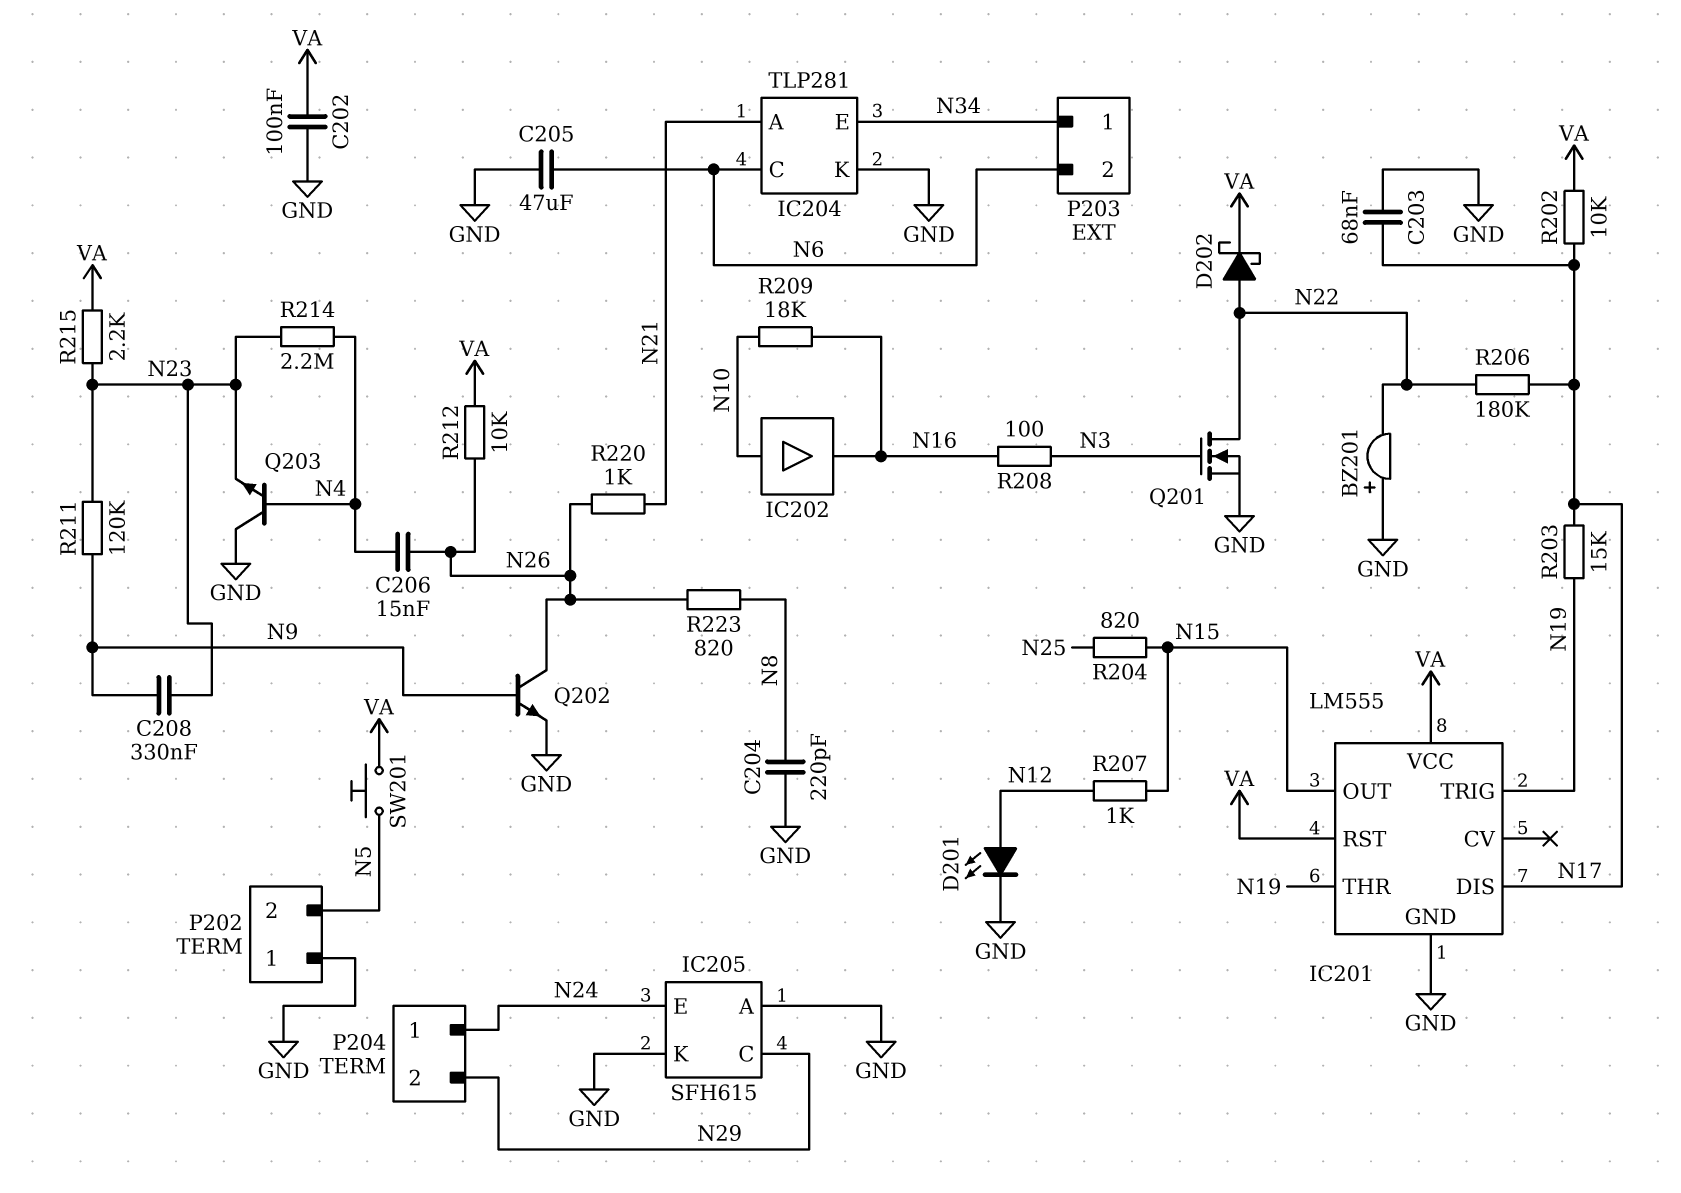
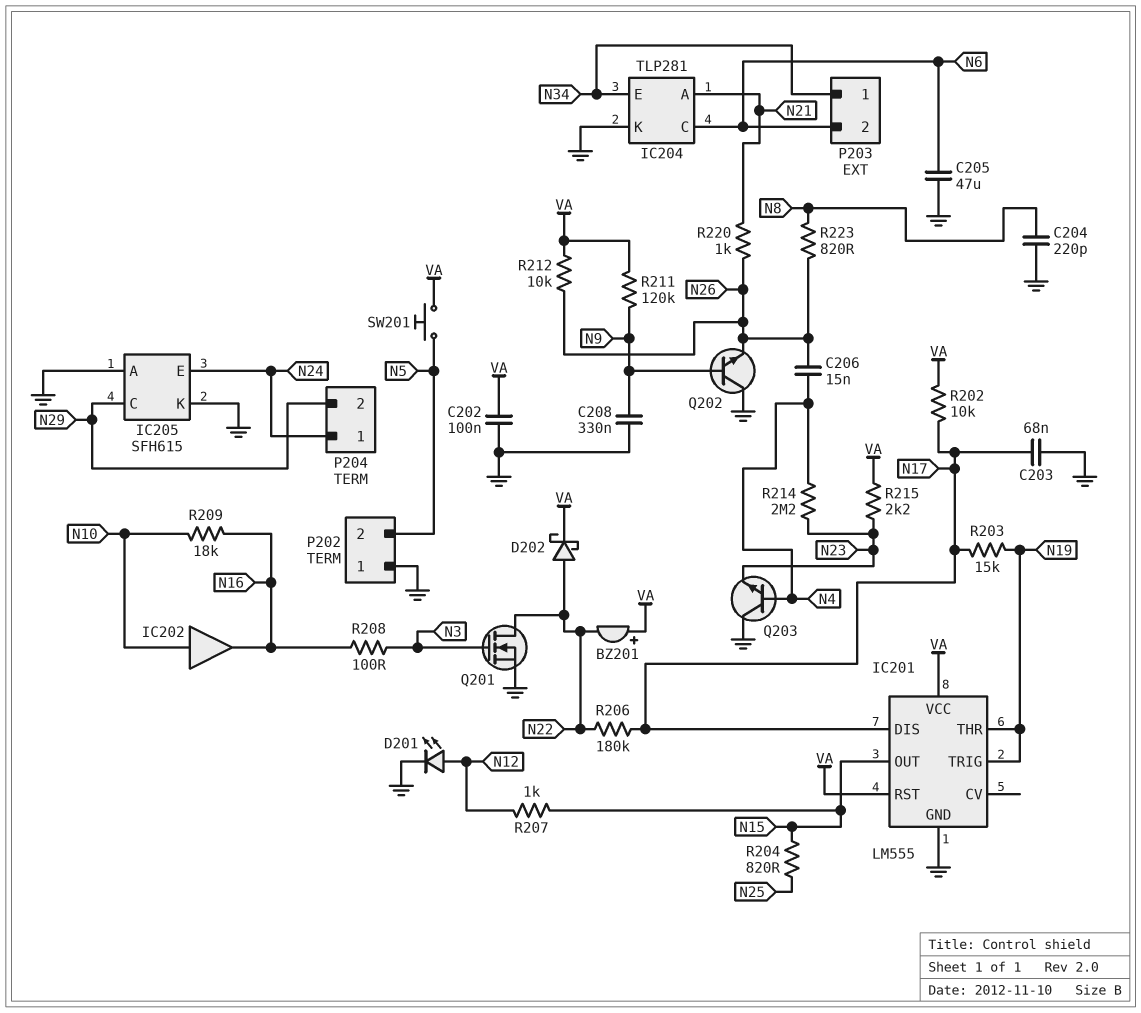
BZ201: buzzer (plus GND, minus N22) -> buzzer (plus VA, minus N22)
C208: 330nF (N9, N23) -> 330nF (GND, N9)
Q202: NPN (B N9, C N26, E GND) -> NPN (B N9, C GND, E N26)
R211: 120k (N9, N23) -> 120k (N9, VA)

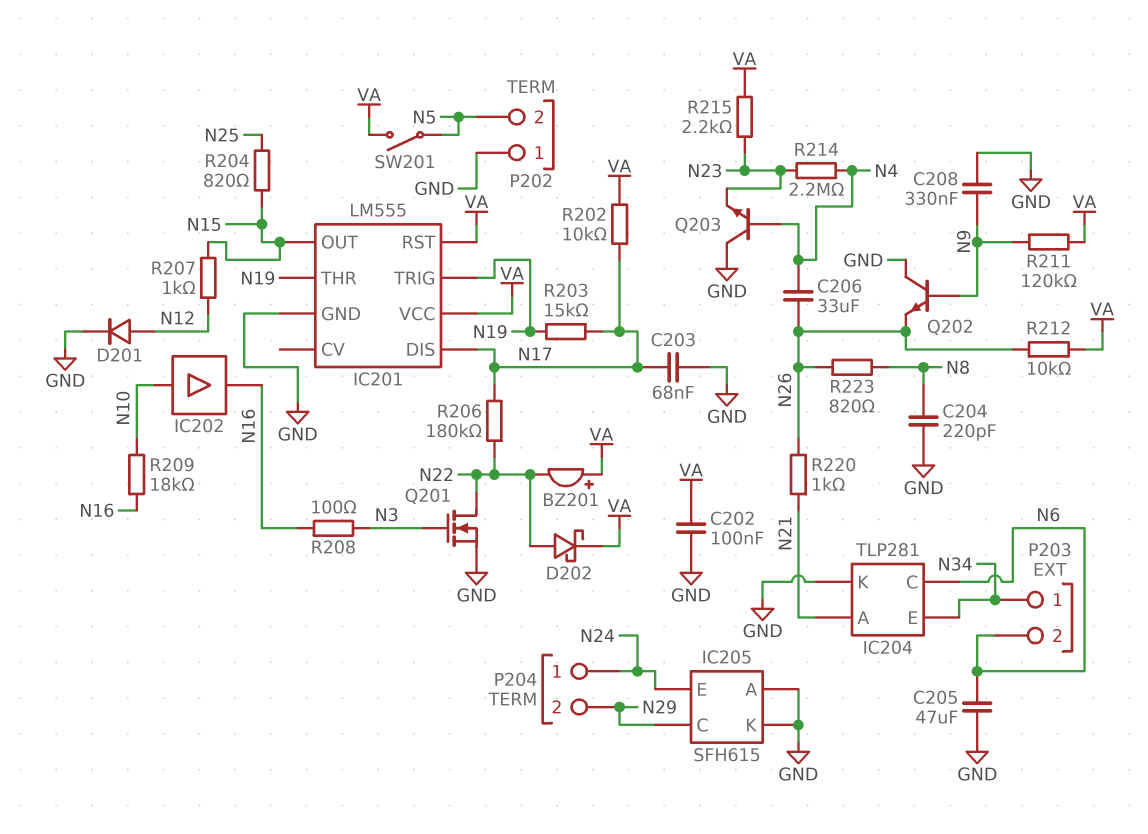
C206: 15nF (N4, N26) -> 33uF (N4, N26)
D201: LED (A N12, K GND) -> diode (A N12, K GND)
SW201: button (N5, VA) -> switch (N5, VA)

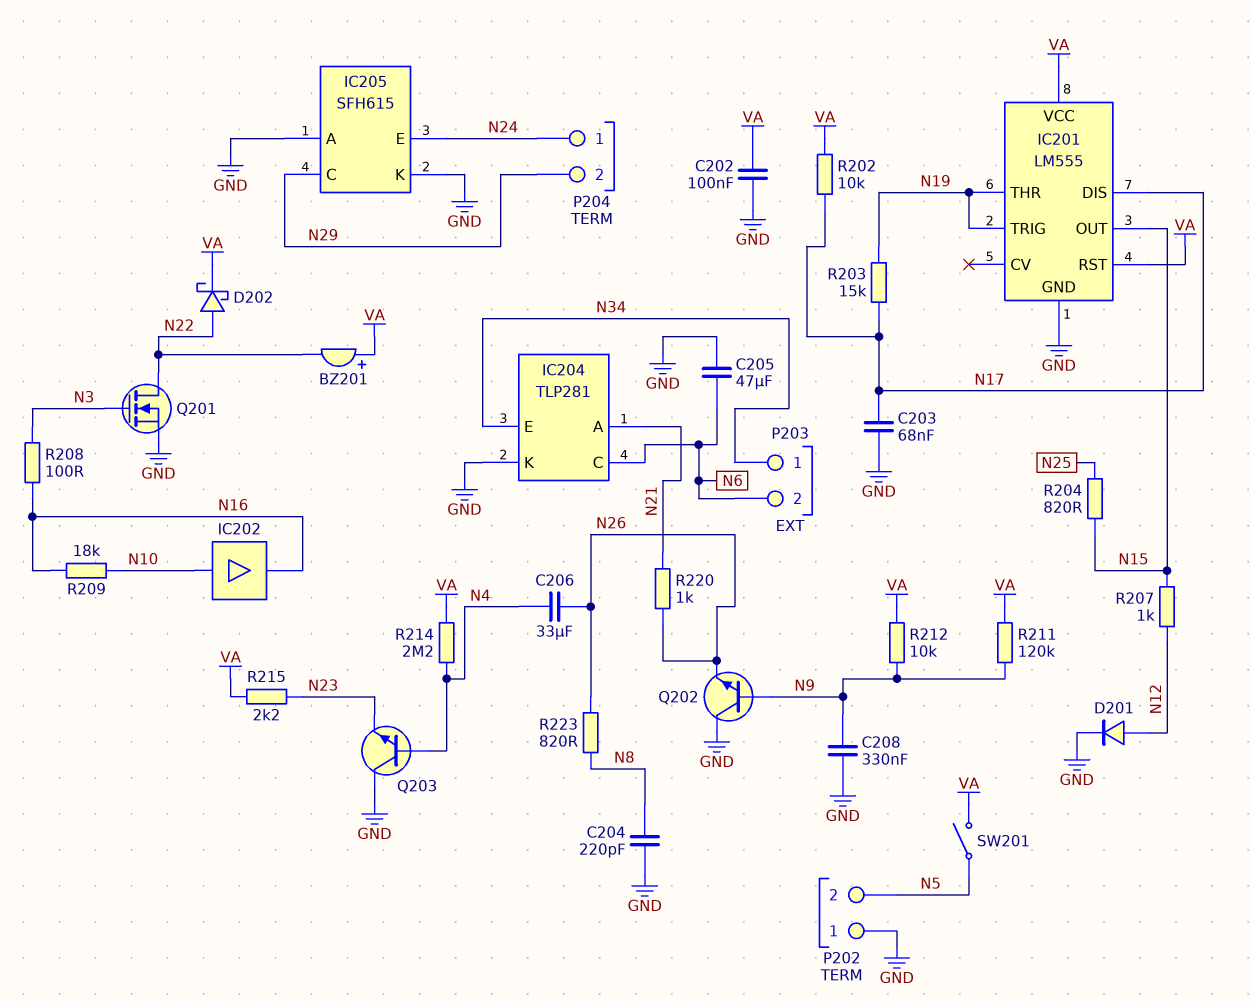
R206: 180k (N17, N22) -> none
R212: 10k (N26, VA) -> 10k (N9, VA)
R214: 2.2M (N4, N23) -> 2.2M (N4, VA)

